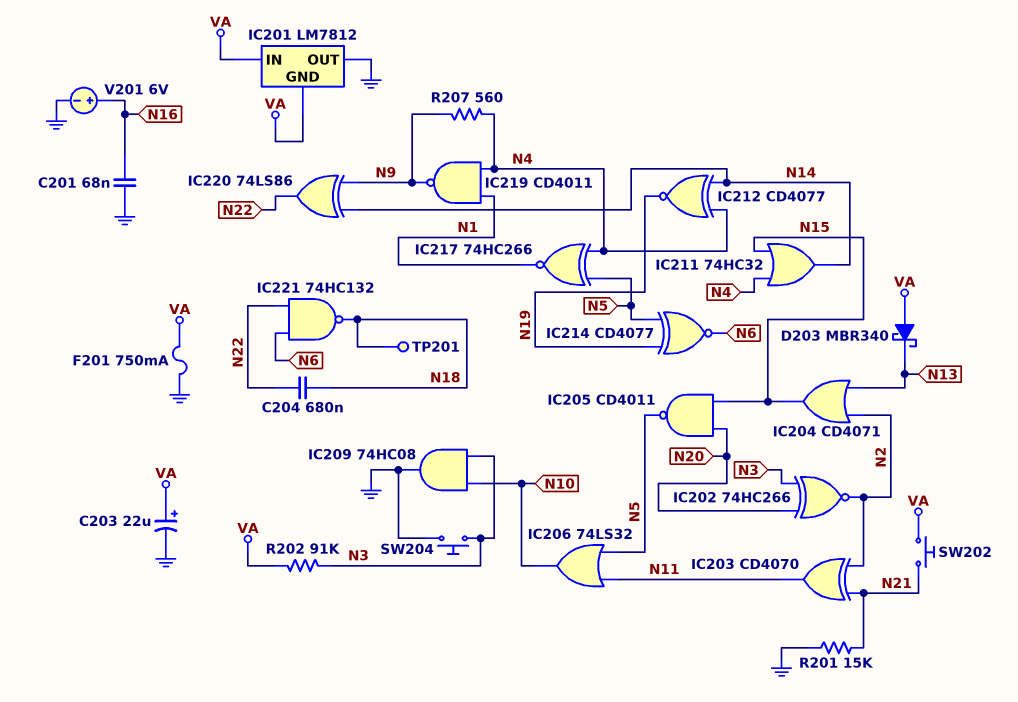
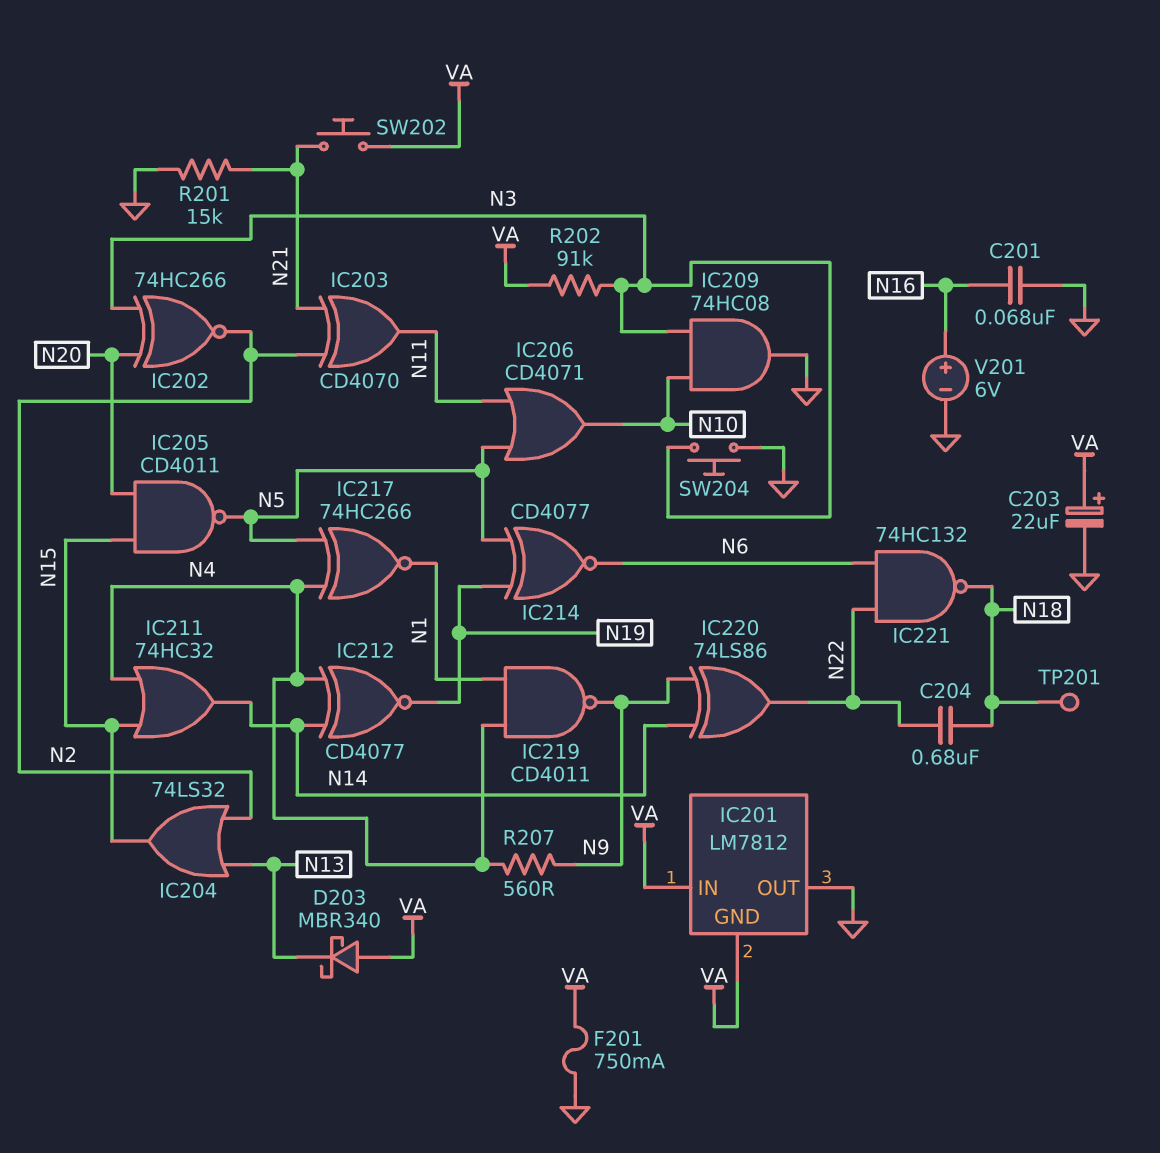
IC204: OR CD4071 (in N2, in N13, out N15) -> OR 74LS32 (in N2, in N13, out N15)
IC206: OR 74LS32 (in N5, in N11, out N10) -> OR CD4071 (in N5, in N11, out N10)

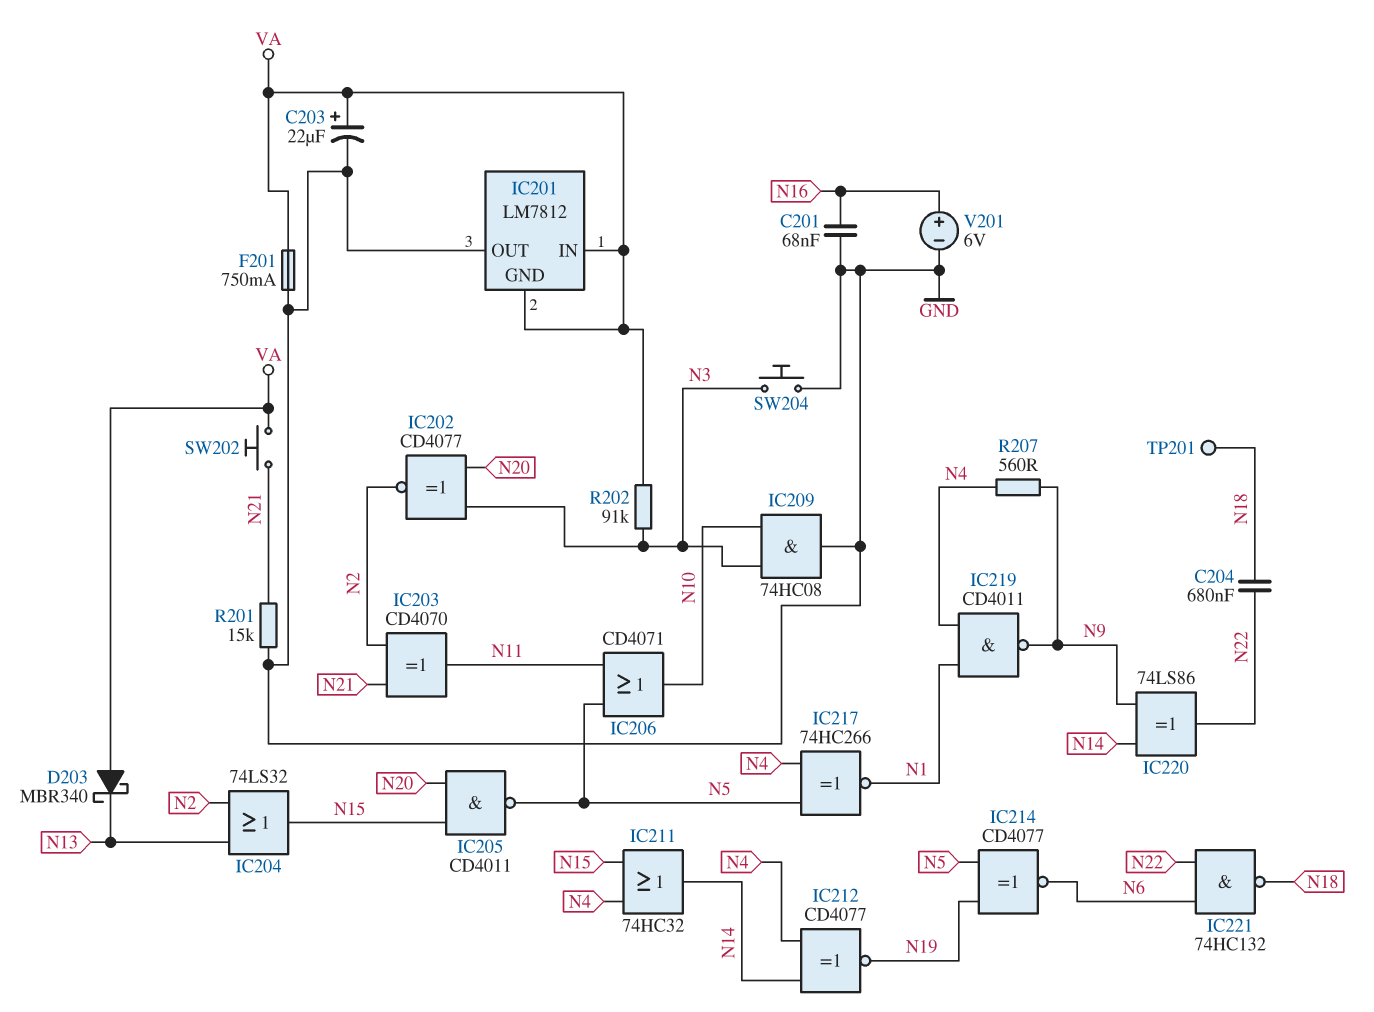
IC202: XNOR 74HC266 (in N3, in N20, out N2) -> XNOR CD4077 (in N3, in N20, out N2)

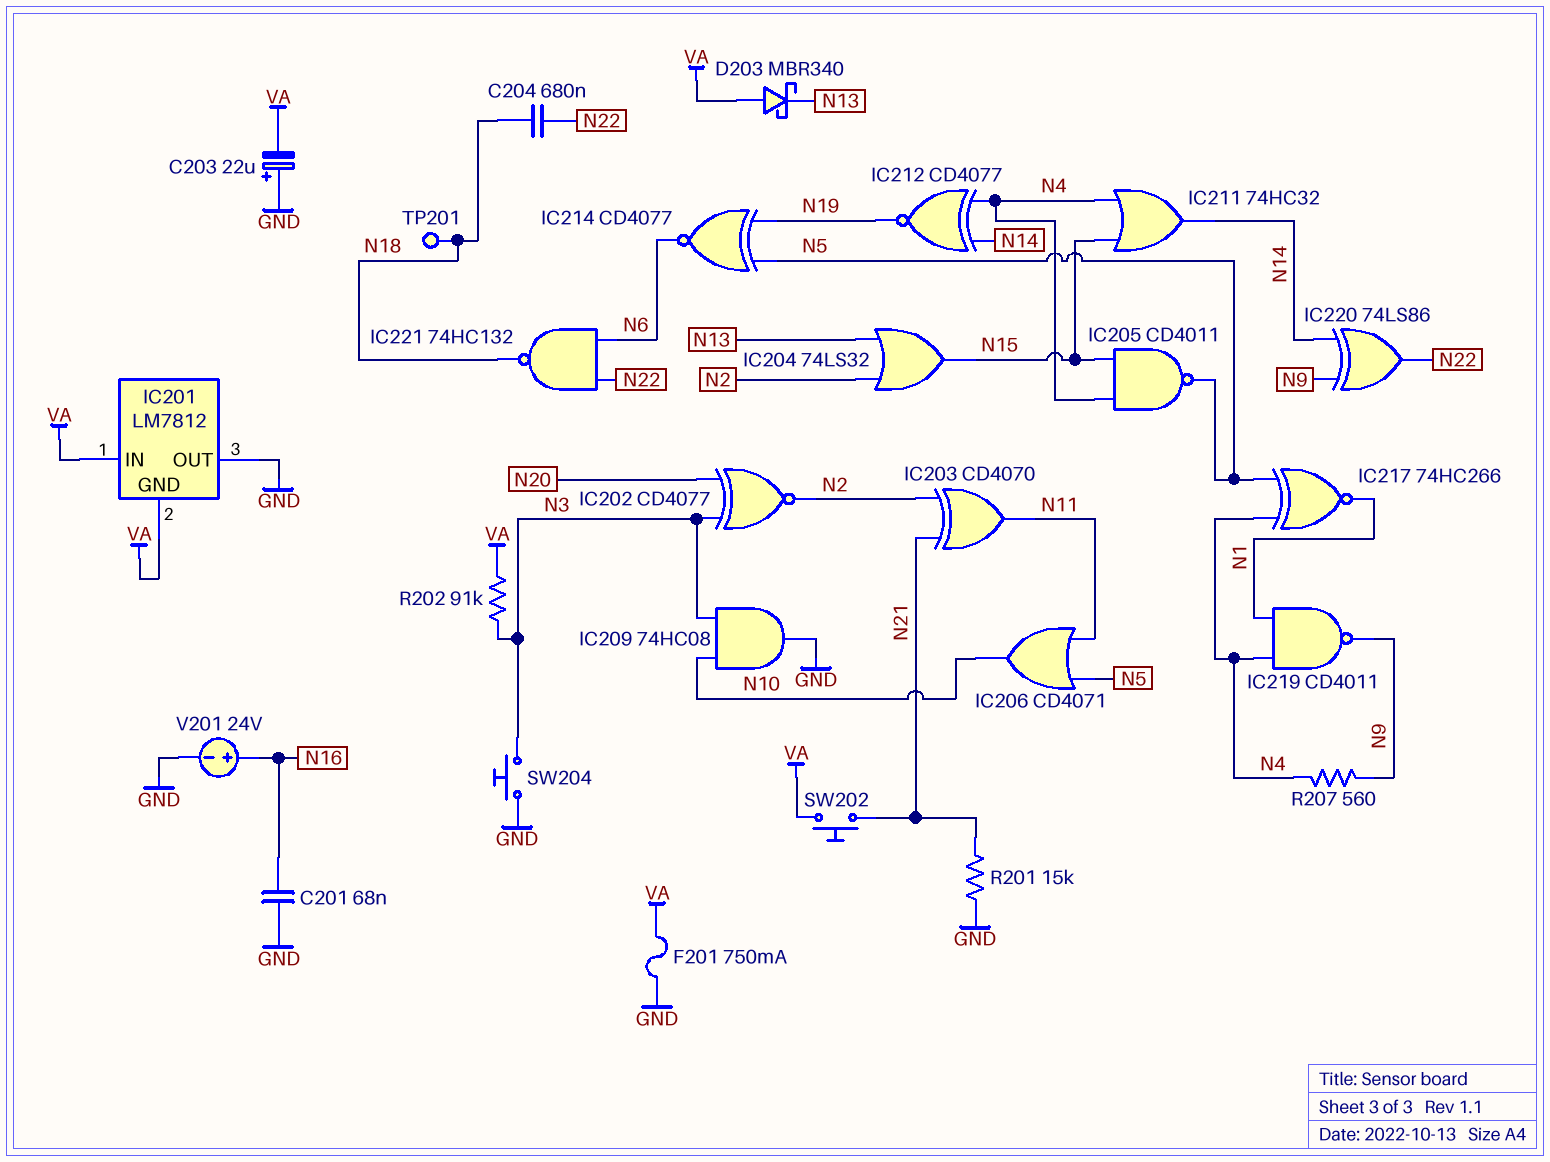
C203: 22uF (plus VA, minus GND) -> 22uF (plus GND, minus VA)
IC205: NAND CD4011 (in N15, in N20, out N5) -> NAND CD4011 (in N4, in N15, out N5)
V201: 6V (plus N16, minus GND) -> 24V (plus N16, minus GND)

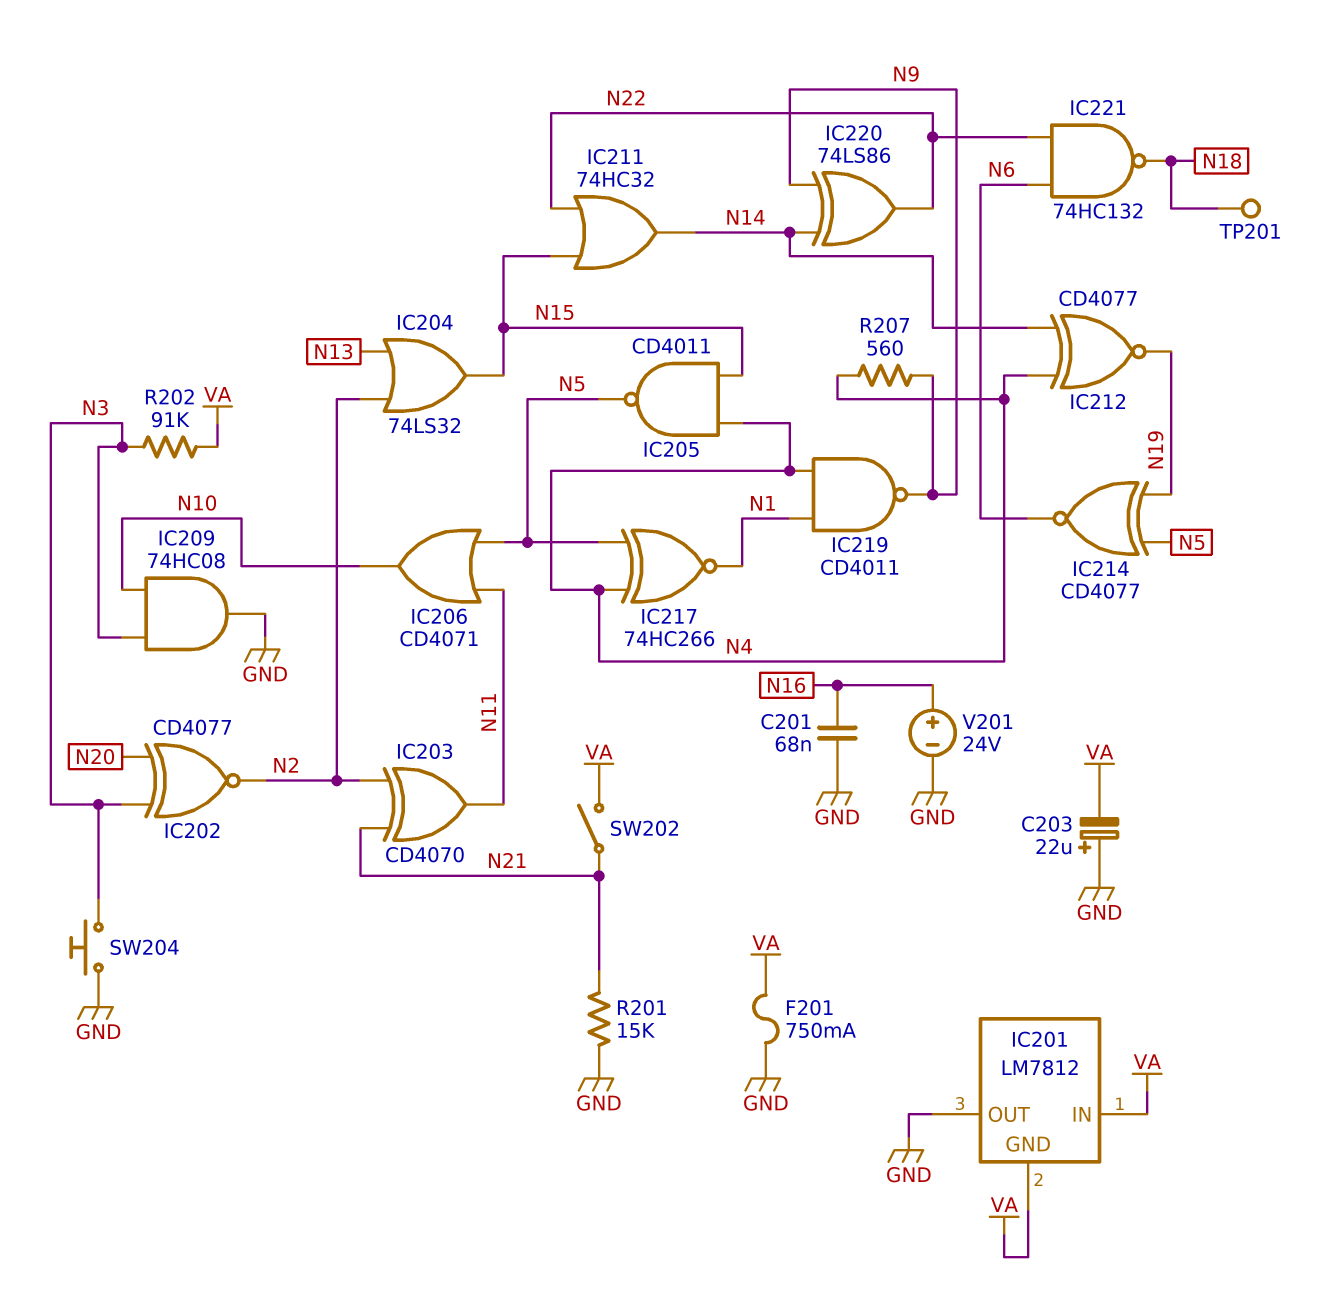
C204: 680nF (N18, N22) -> none
D203: schottky MBR340 (A VA, K N13) -> none
IC211: OR 74HC32 (in N4, in N15, out N14) -> OR 74HC32 (in N15, in N22, out N14)
SW202: button (N21, VA) -> switch (N21, VA)

